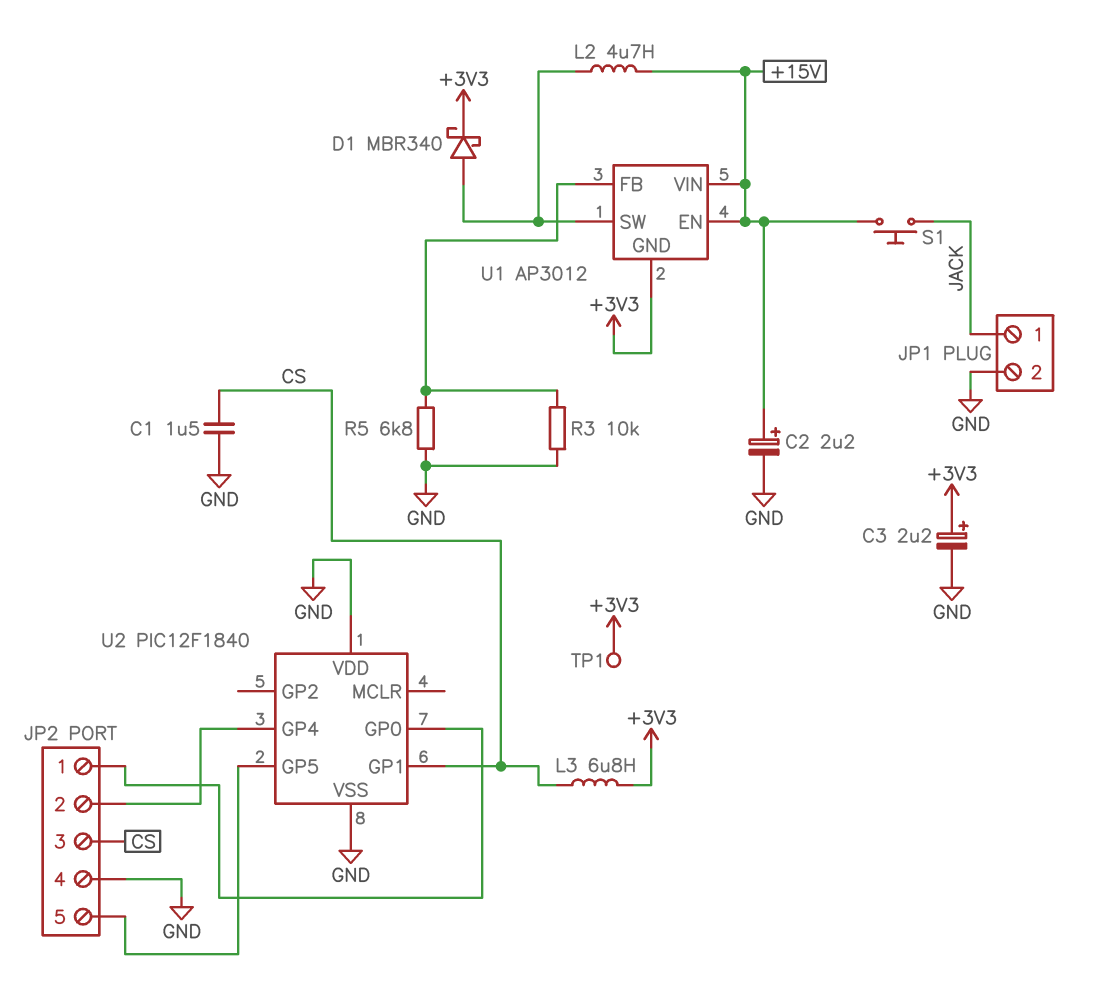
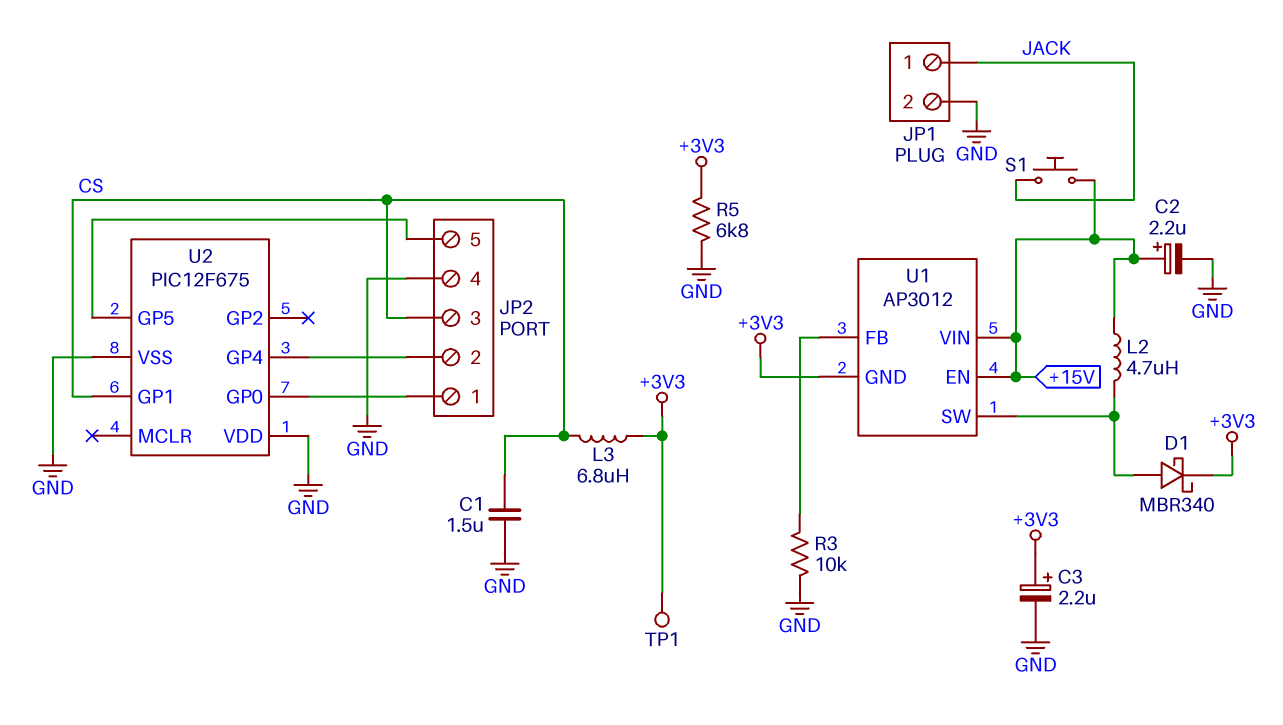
R5: 6.8k (GND, U1/FB) -> 6.8k (+3V3, GND)
U2: PIC12F1840 -> PIC12F675

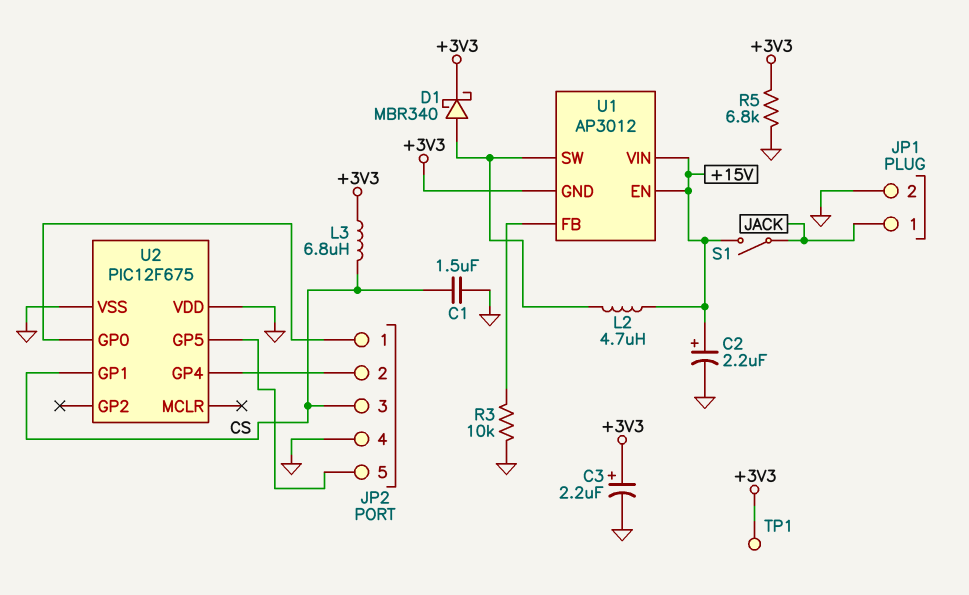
S1: button (+15V, JACK) -> switch (+15V, JACK)

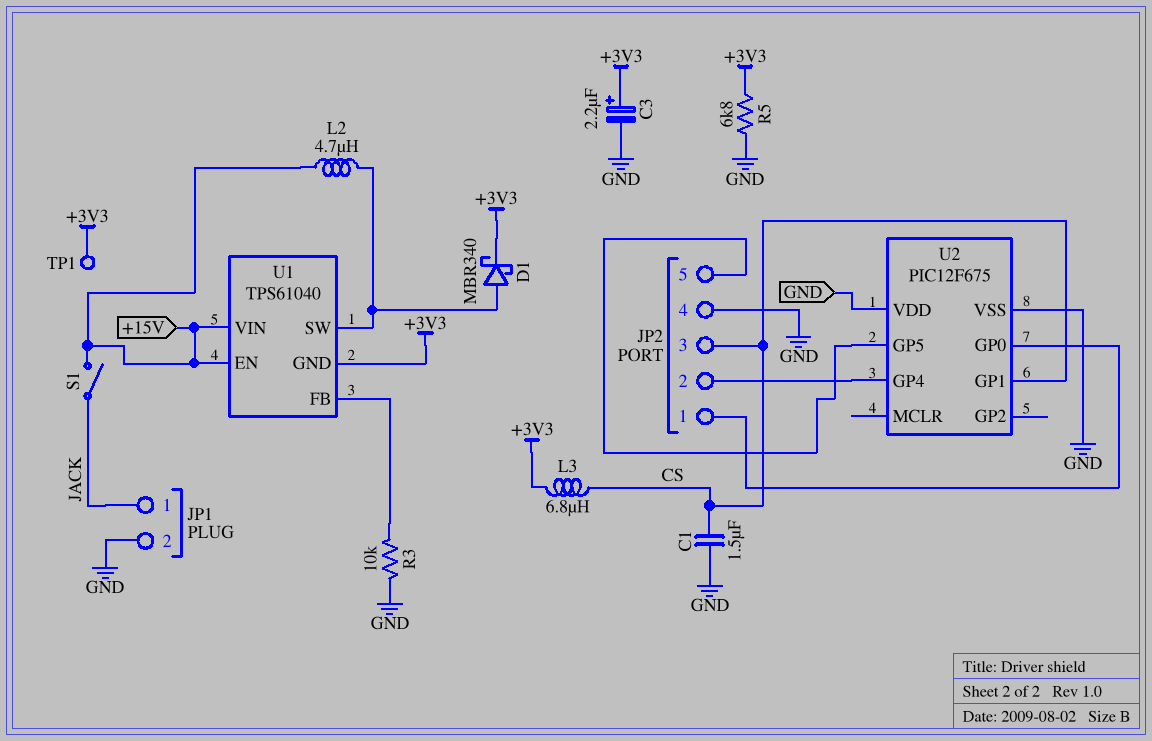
C2: 2.2uF (plus +15V, minus GND) -> none
U1: AP3012 -> TPS61040

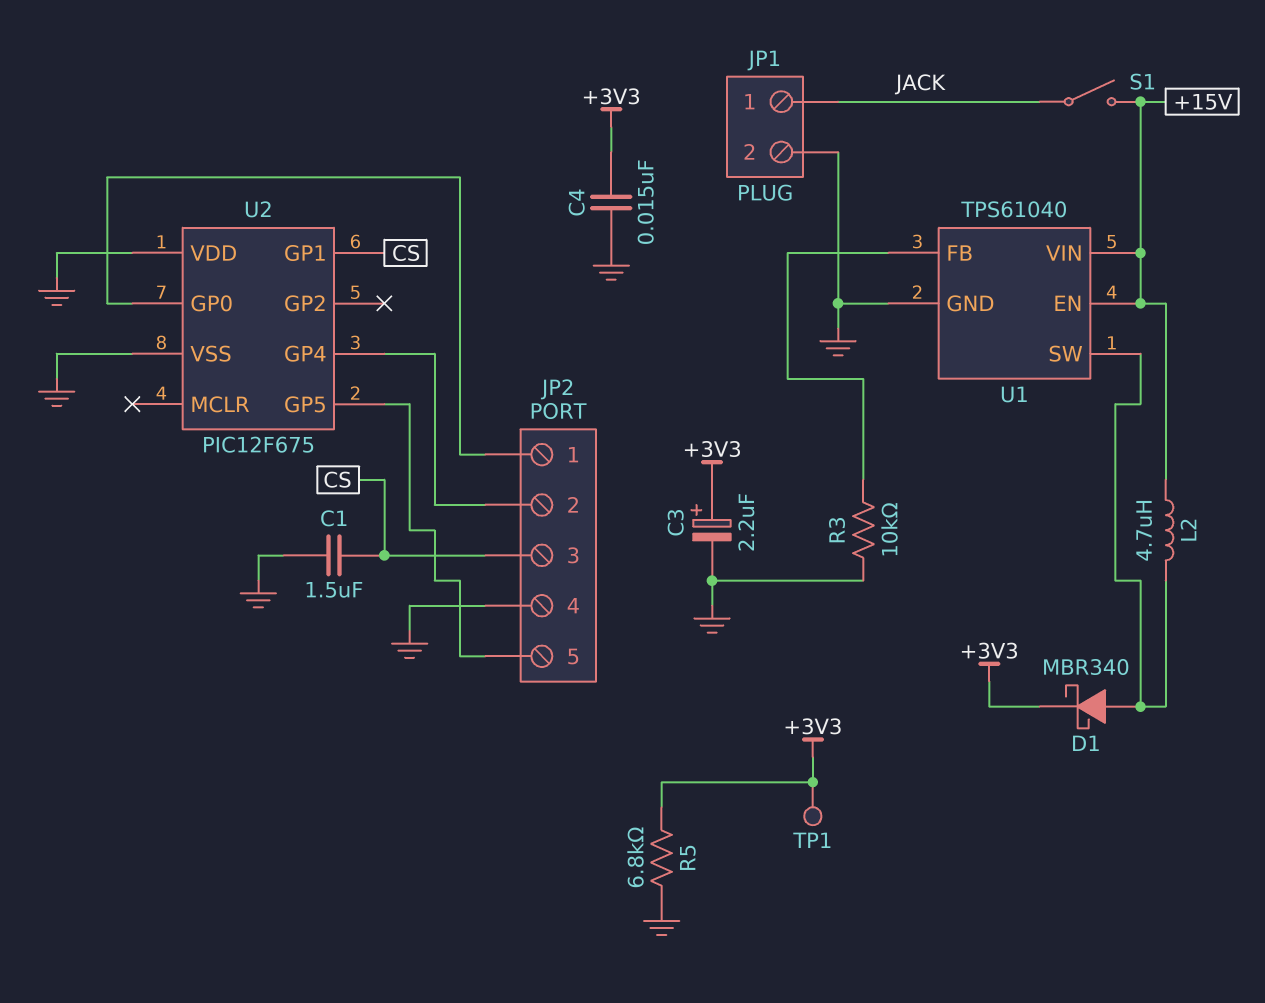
C4: none -> 15nF (+3V3, GND)
L3: 6.8uH (+3V3, CS) -> none
U1 pin GND: +3V3 -> GND

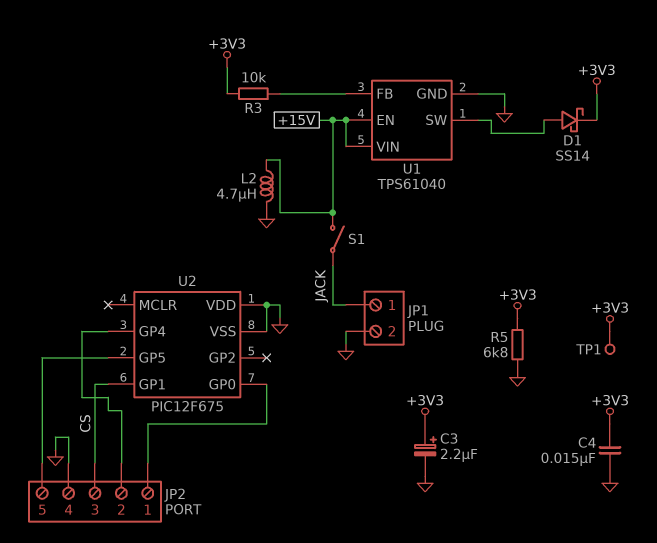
C1: 1.5uF (CS, GND) -> none
D1: schottky MBR340 (A U1/SW, K +3V3) -> schottky SS14 (A U1/SW, K +3V3)
L2: 4.7uH (+15V, U1/SW) -> 4.7uH (+15V, GND)
R3: 10k (GND, U1/FB) -> 10k (+3V3, U1/FB)

